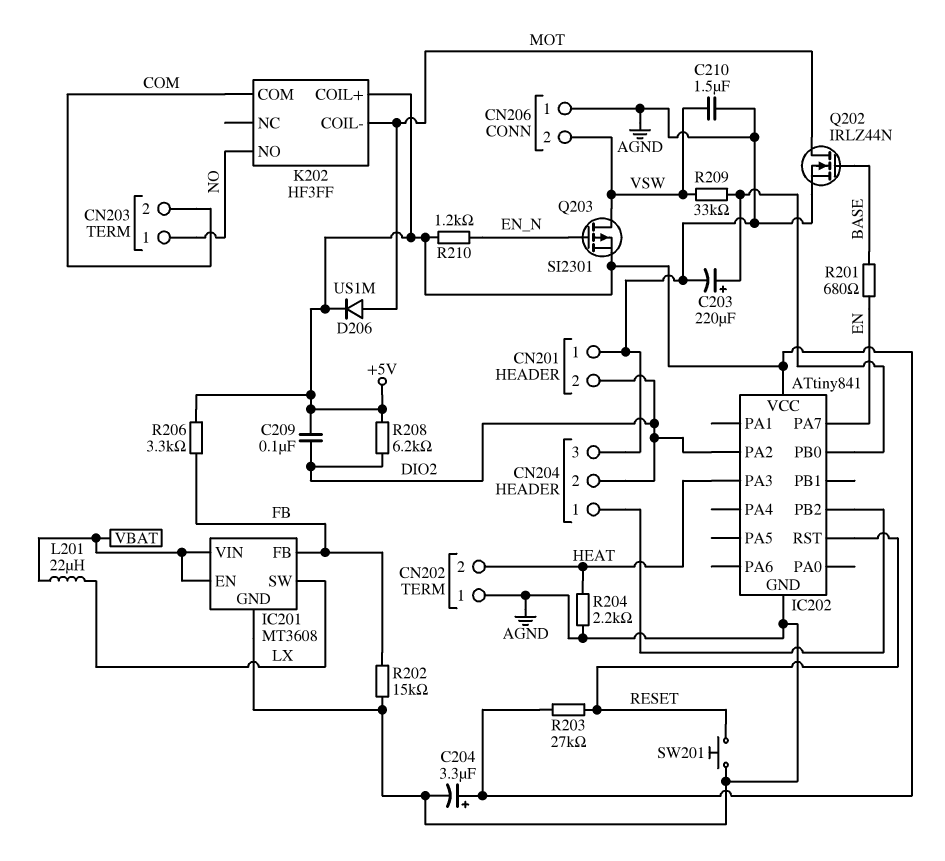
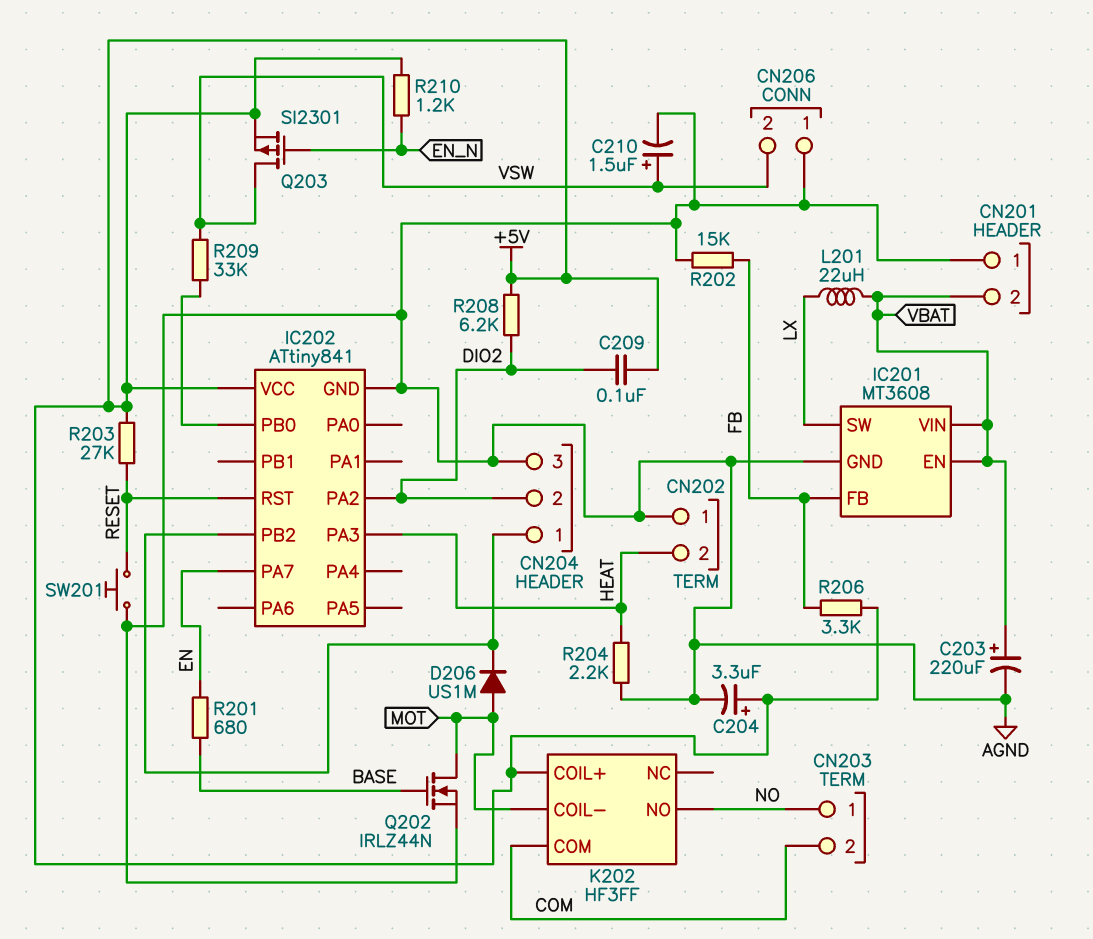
C203: 220uF (plus IC202/PB0, minus AGND) -> 220uF (plus VBAT, minus AGND)
C210: 1.5uF (AGND, VSW) -> 1.5uF (plus VSW, minus AGND)
CN201 pin 2: DIO2 -> VBAT
D206: diode US1M (A MOT, K +5V) -> diode US1M (A MOT, K CN204/1)

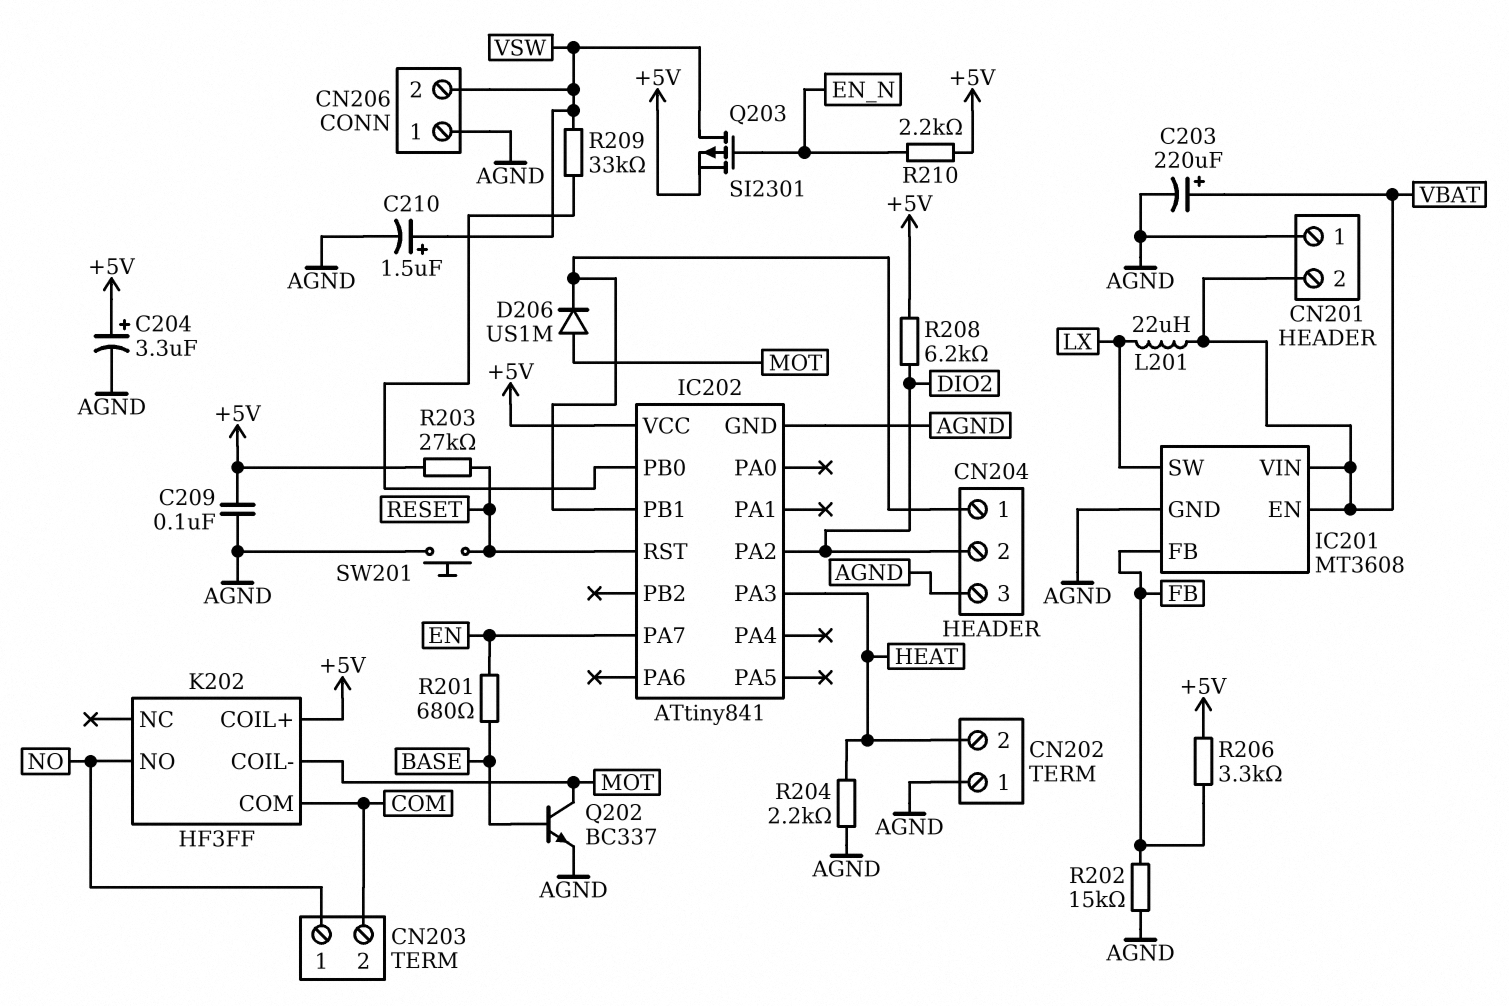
C209: 100nF (+5V, DIO2) -> 100nF (+5V, AGND)
IC202 pin PB1: none -> CN204/1
IC202 pin PB2: CN204/1 -> none
Q202: NMOS IRLZ44N (G BASE, D MOT, S AGND) -> NPN BC337 (B BASE, C MOT, E AGND)
R210: 1.2k (+5V, EN_N) -> 2.2k (+5V, EN_N)

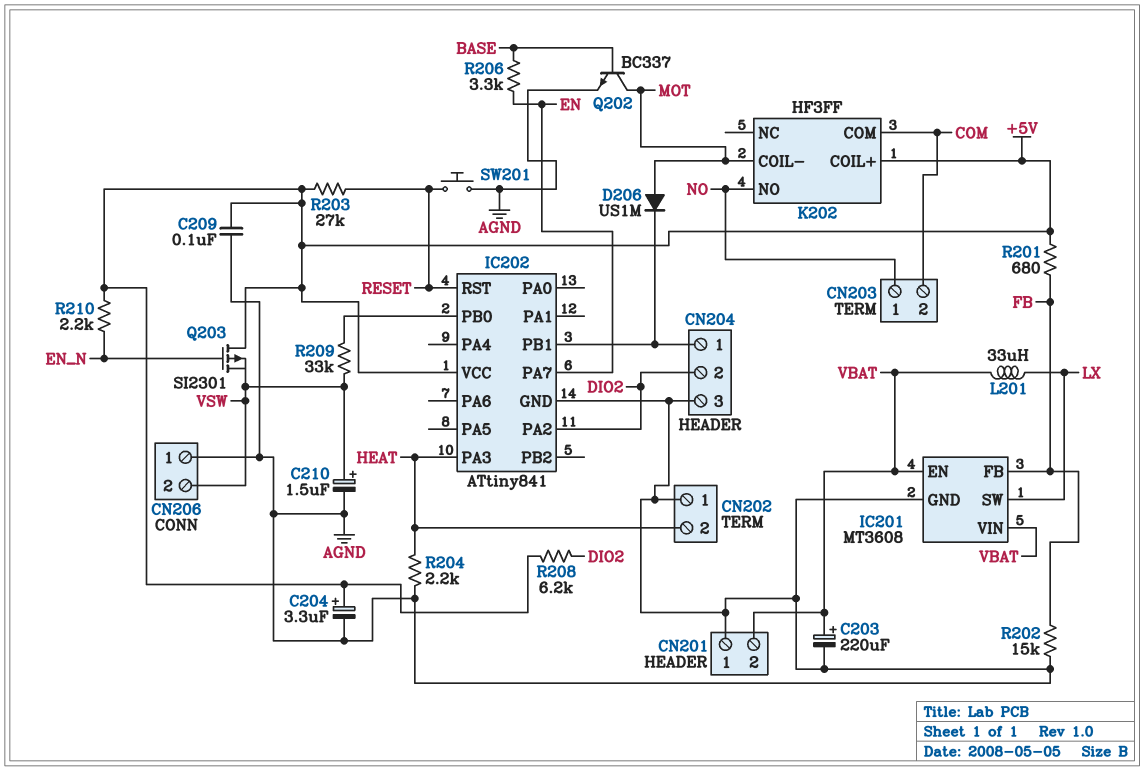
L201: 22uH (LX, VBAT) -> 33uH (LX, VBAT)
Q203: PMOS SI2301 (G EN_N, D VSW, S +5V) -> PMOS SI2301 (G EN_N, D +5V, S VSW)
R201: 680 (BASE, EN) -> 680 (+5V, FB)
R206: 3.3k (+5V, FB) -> 3.3k (BASE, EN)

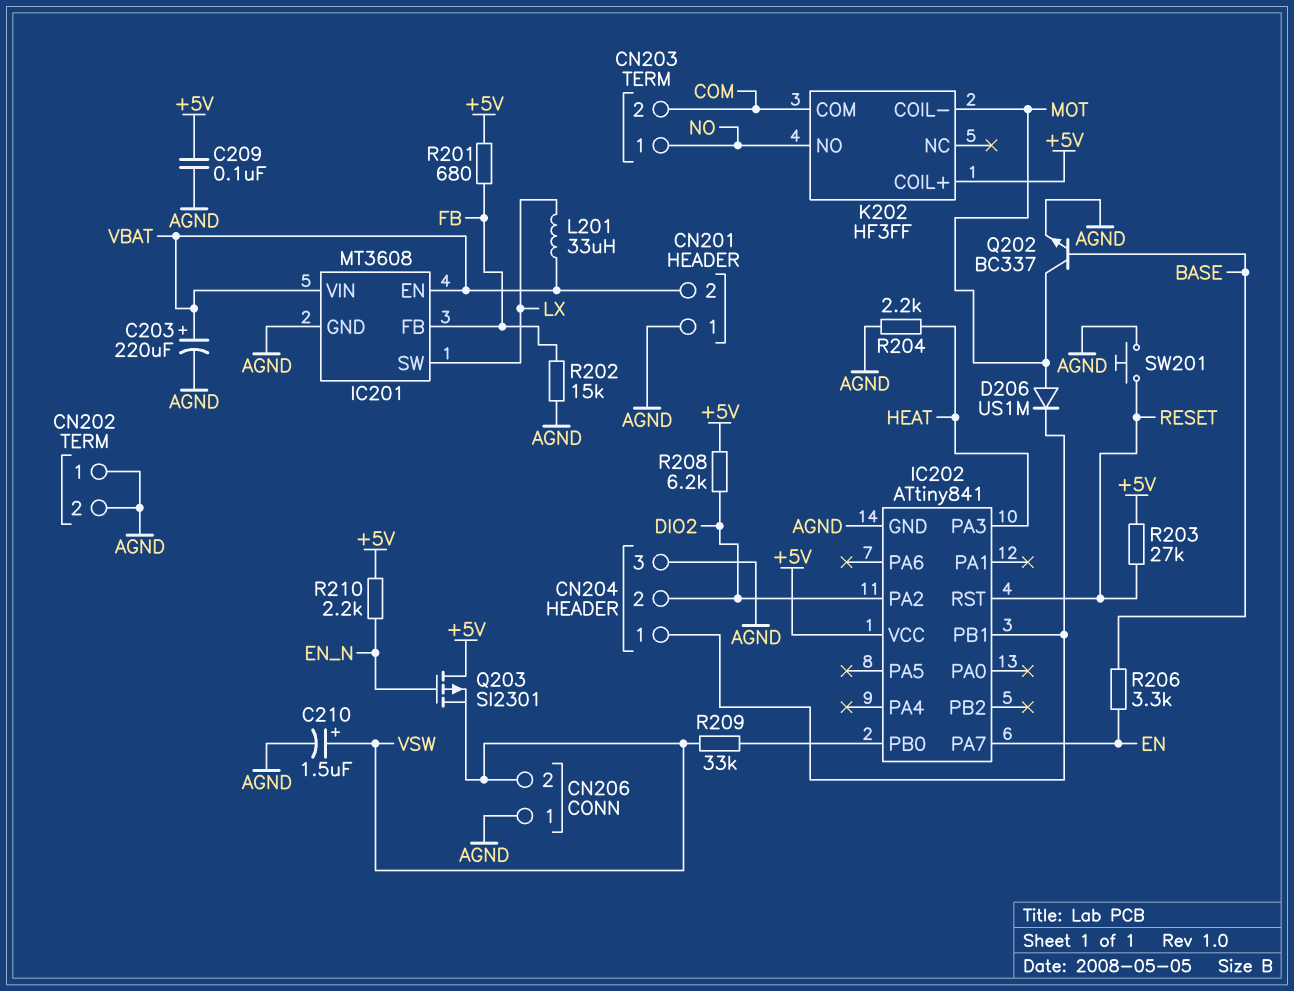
C204: 3.3uF (plus +5V, minus AGND) -> none
CN202 pin 2: HEAT -> AGND

